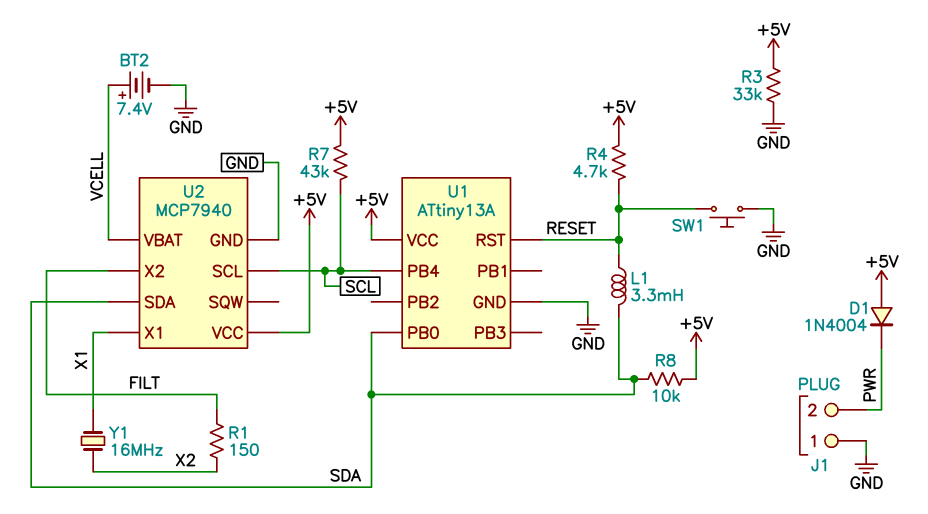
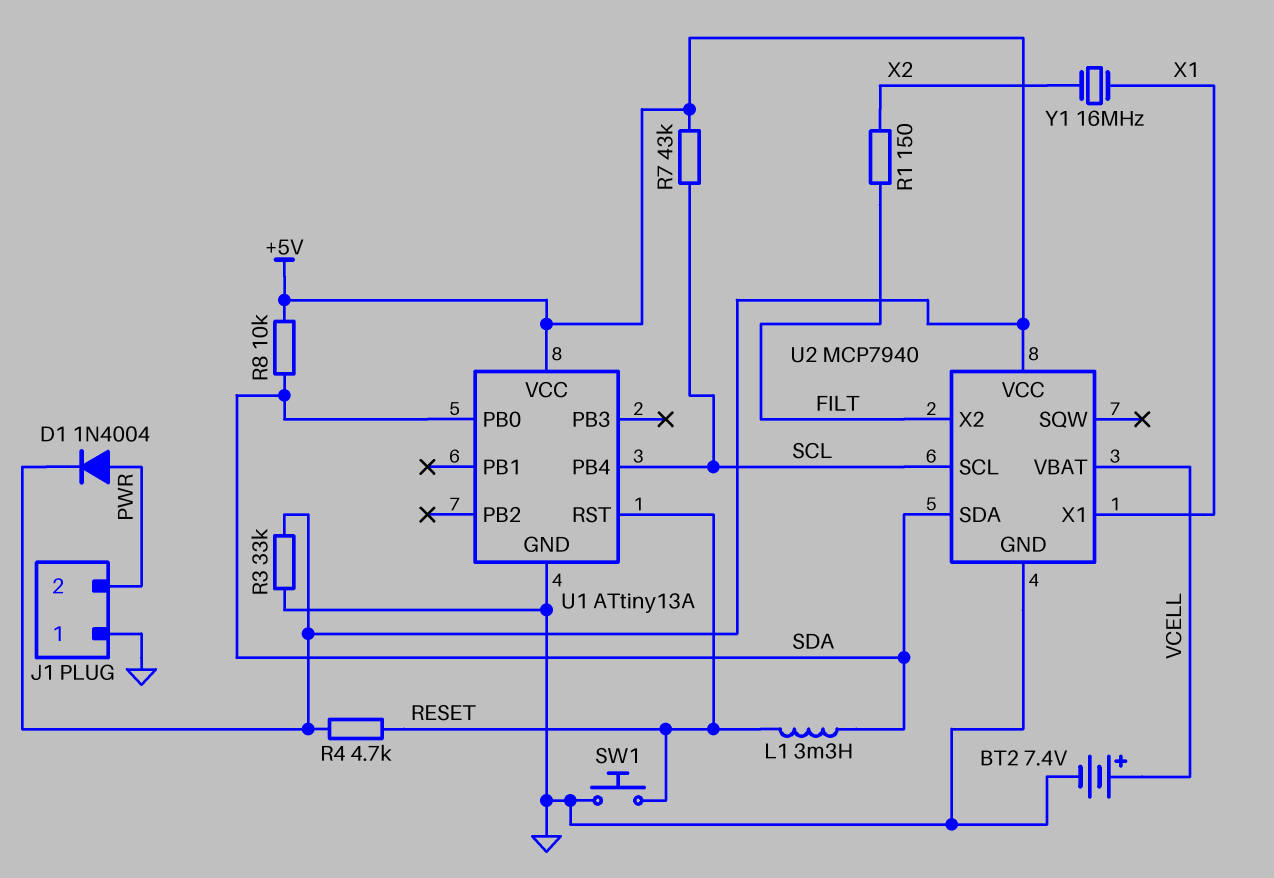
D1: diode 1N4004 (A +5V, K PWR) -> diode 1N4004 (A PWR, K +5V)

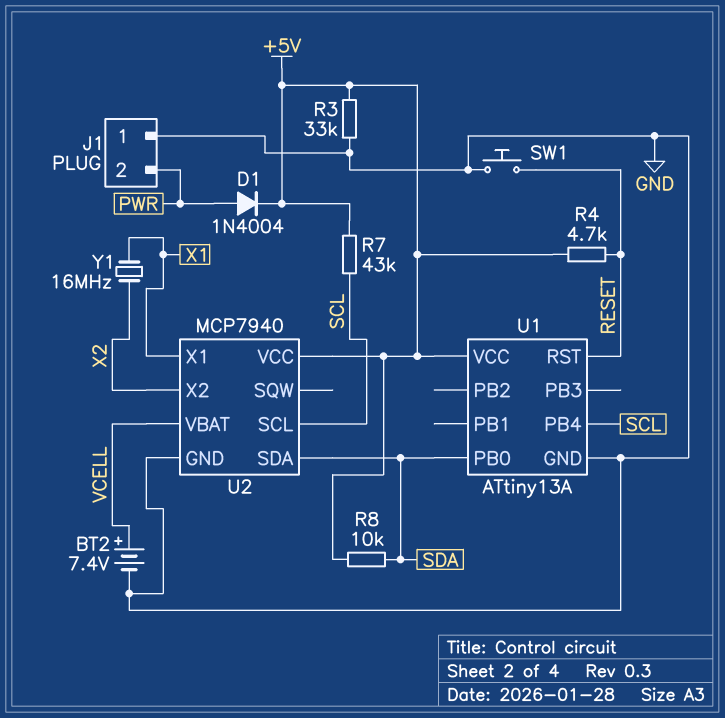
L1: 3.3mH (RESET, SDA) -> none
R1: 150 (FILT, X2) -> none
U2 pin X2: FILT -> X2

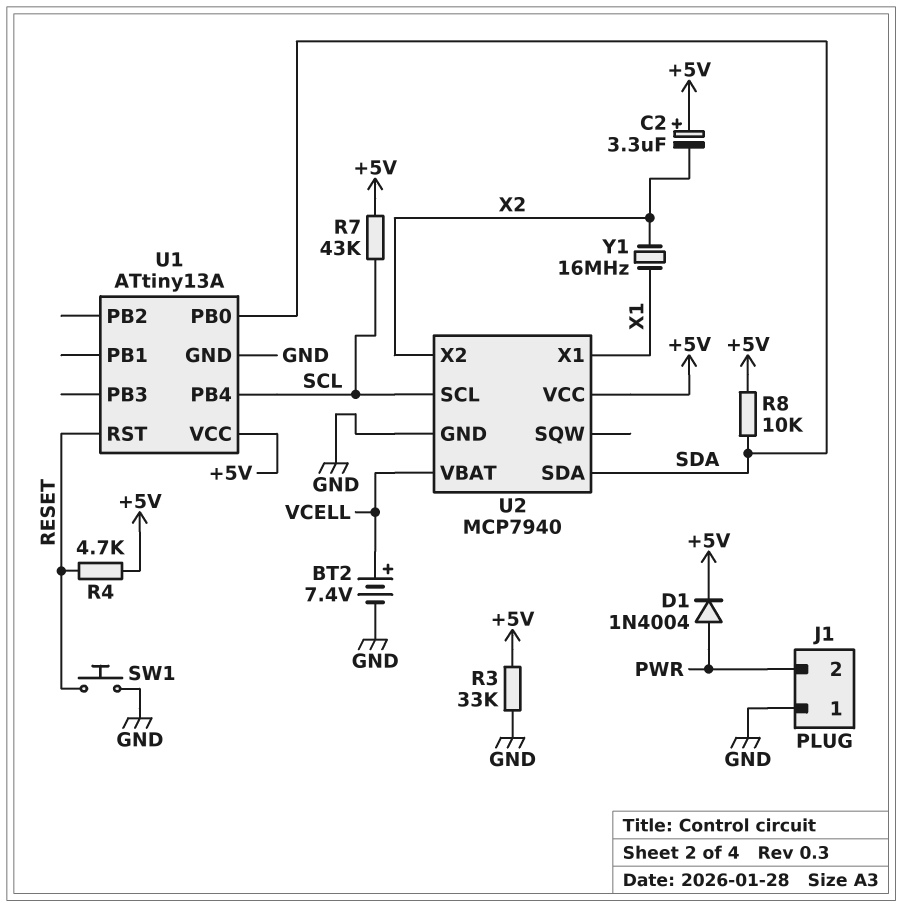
C2: none -> 3.3uF (plus +5V, minus X2)

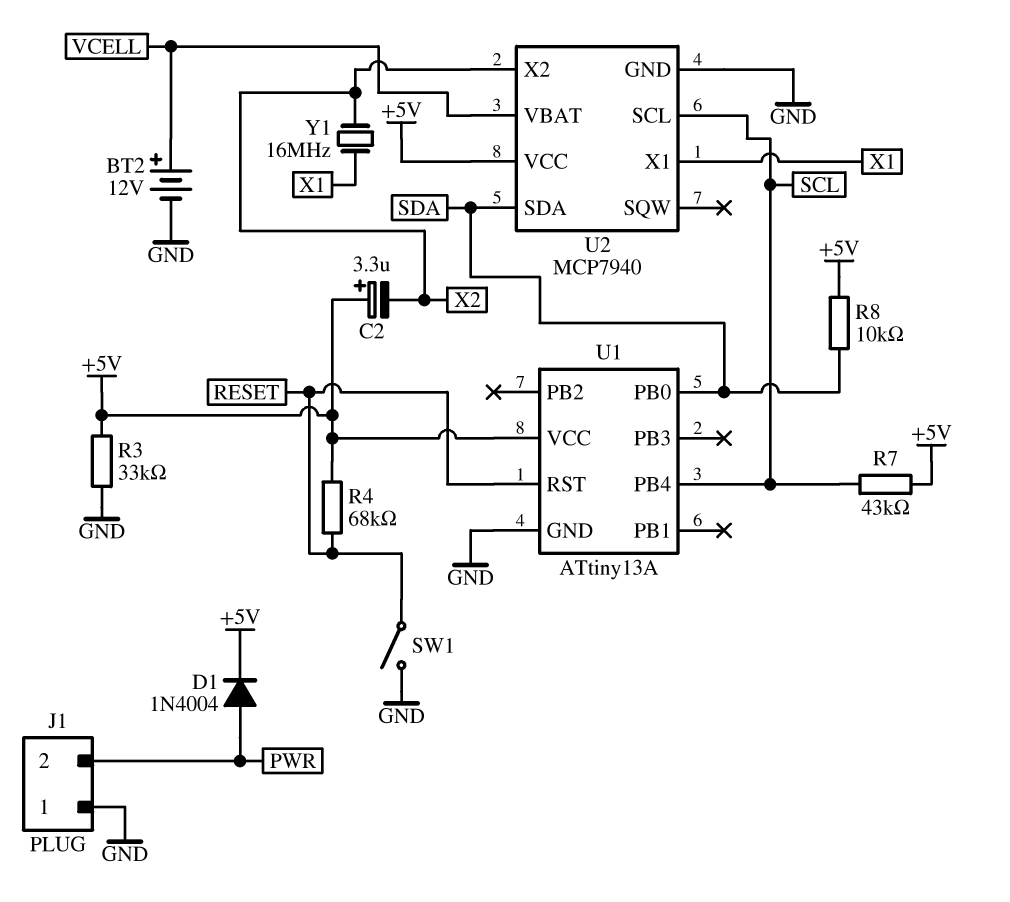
BT2: 7.4V (plus VCELL, minus GND) -> 12V (plus VCELL, minus GND)
R4: 4.7k (+5V, RESET) -> 68k (+5V, RESET)
SW1: button (GND, RESET) -> switch (GND, RESET)

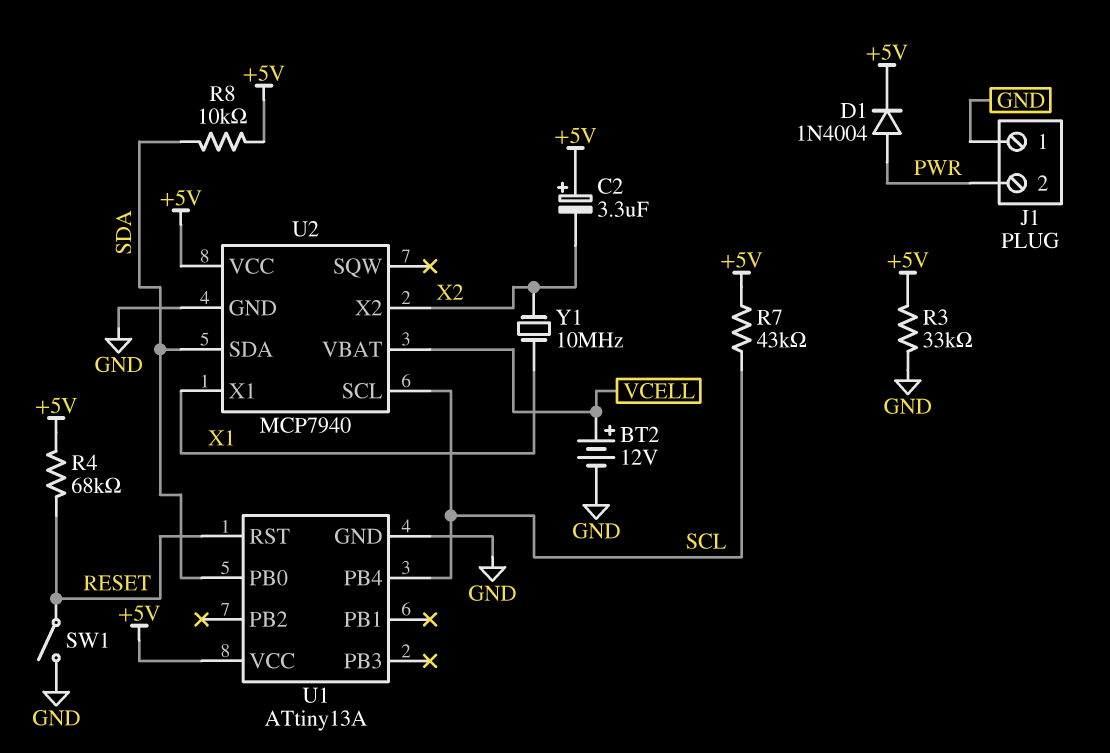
Y1: 16MHz (X1, X2) -> 10MHz (X1, X2)

